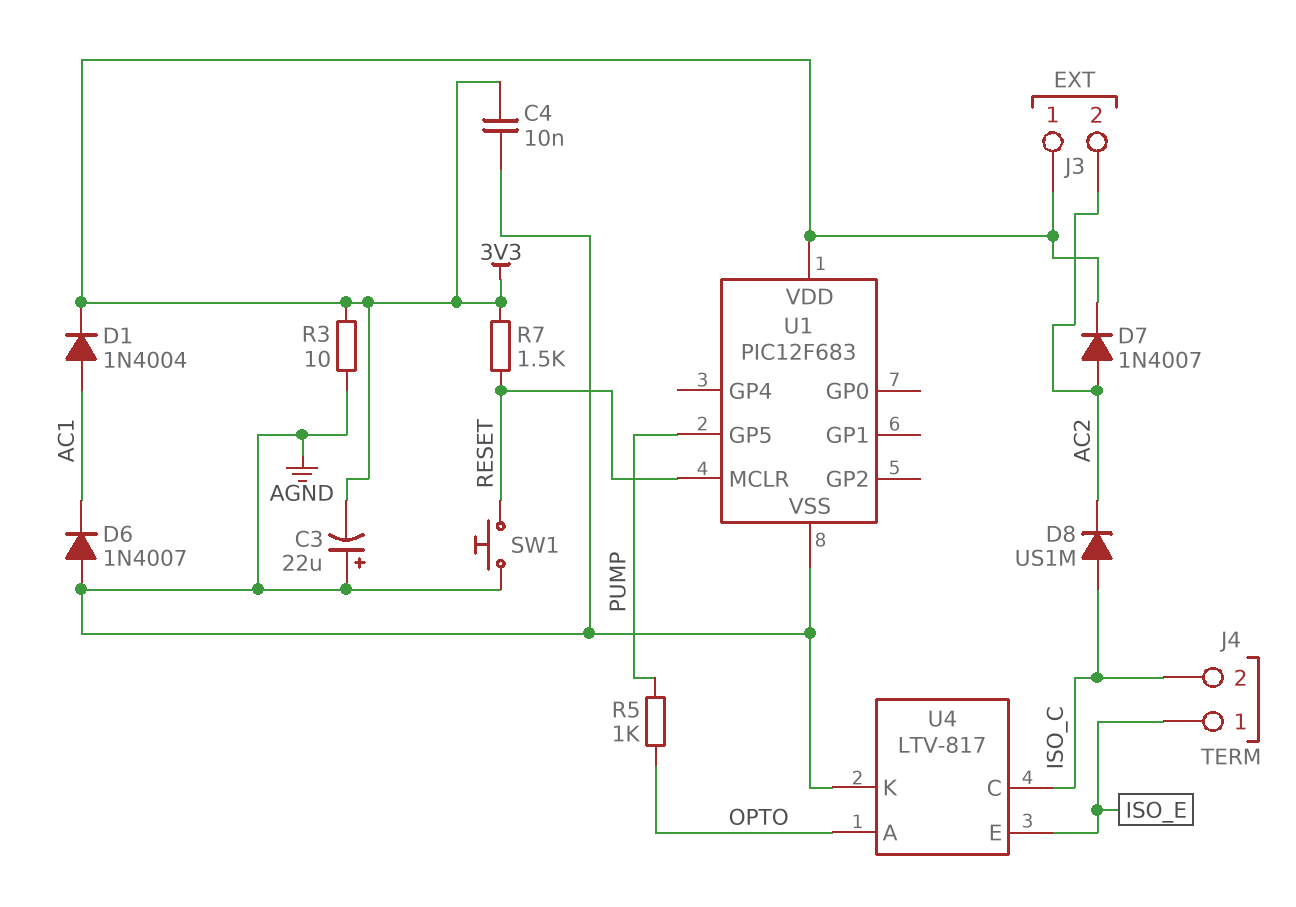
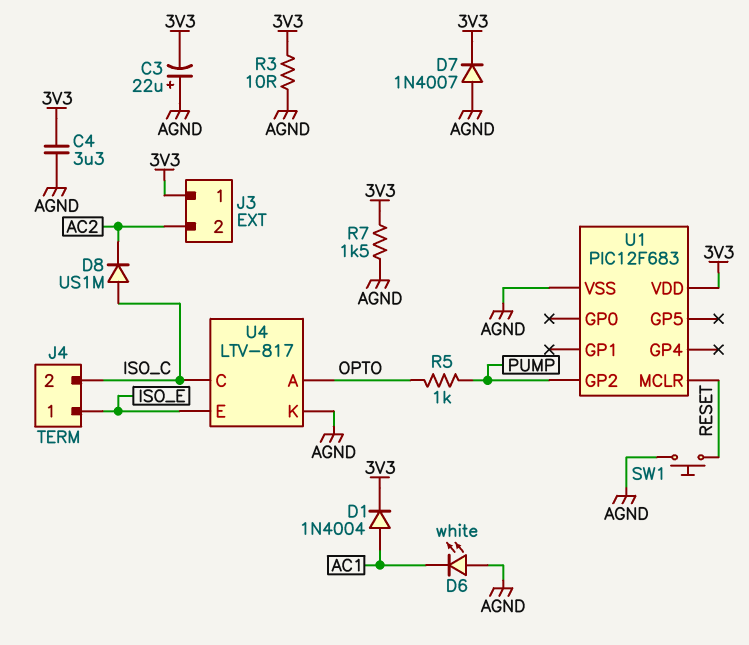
C4: 10nF (3V3, AGND) -> 3.3uF (3V3, AGND)
D6: diode 1N4007 (A AGND, K AC1) -> LED white (A AGND, K AC1)
D7: diode 1N4007 (A AC2, K 3V3) -> diode 1N4007 (A AGND, K 3V3)
R7: 1.5k (3V3, RESET) -> 1.5k (3V3, AGND)
U1 pin GP2: none -> PUMP
U1 pin GP5: PUMP -> none

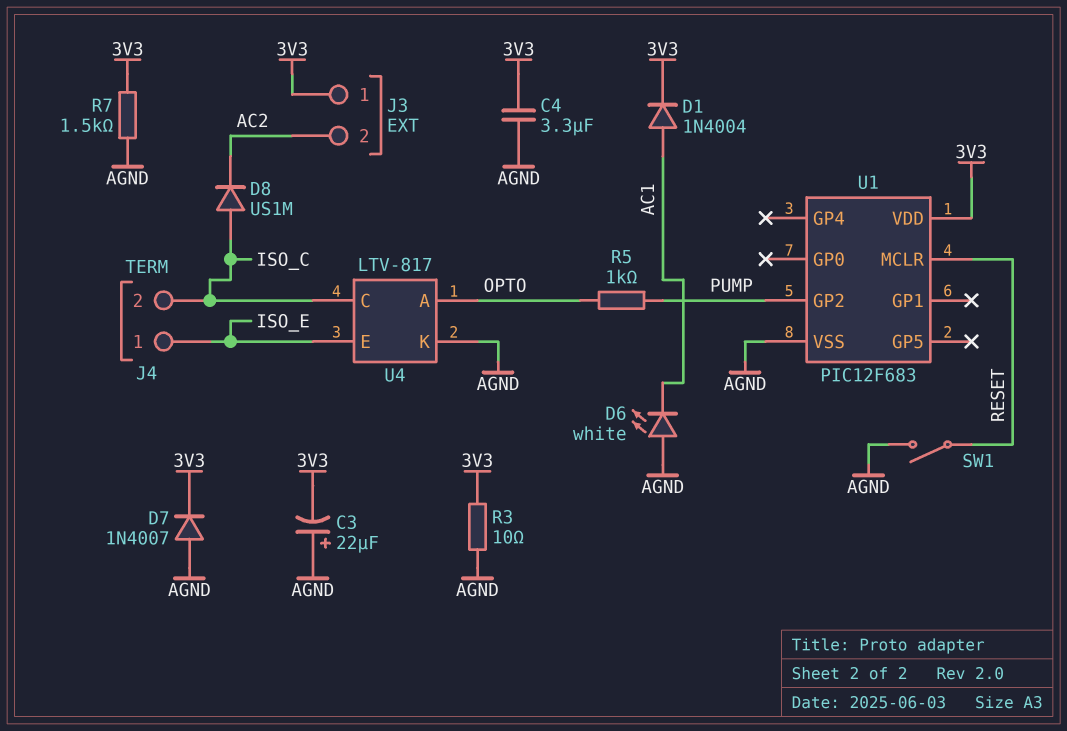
SW1: button (AGND, RESET) -> switch (AGND, RESET)

